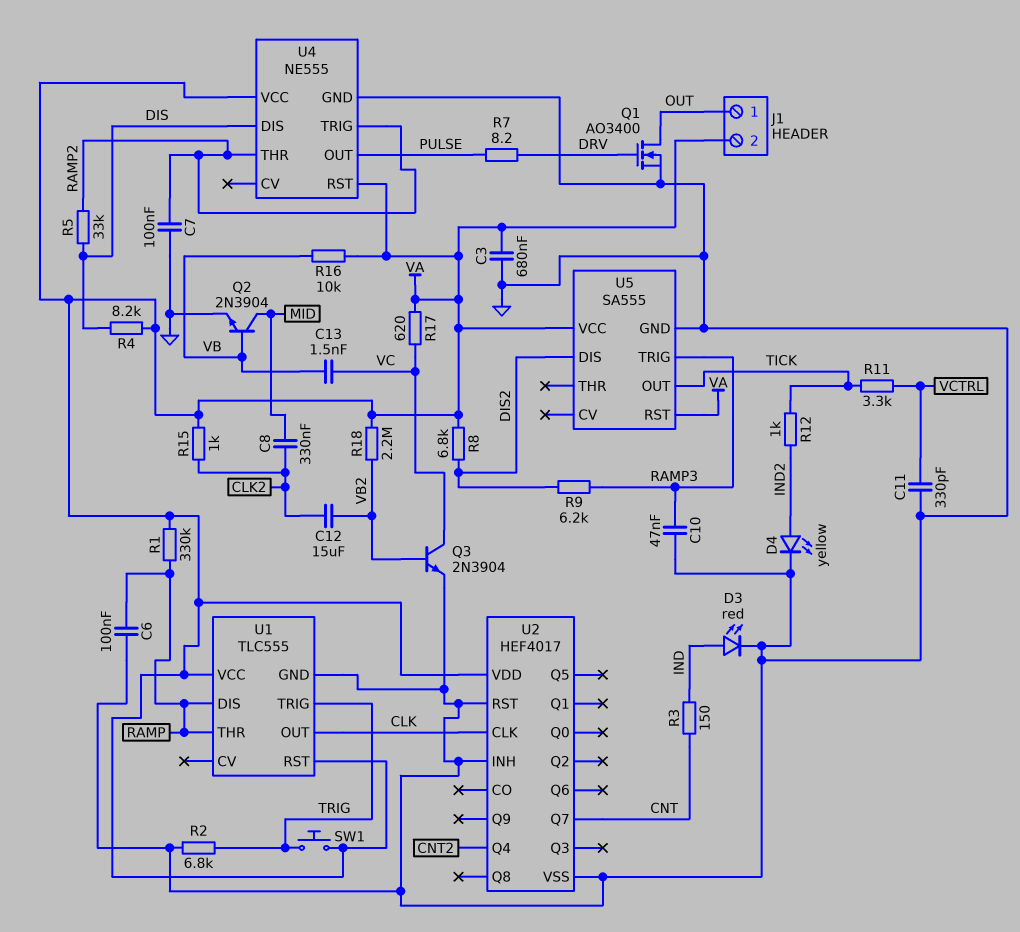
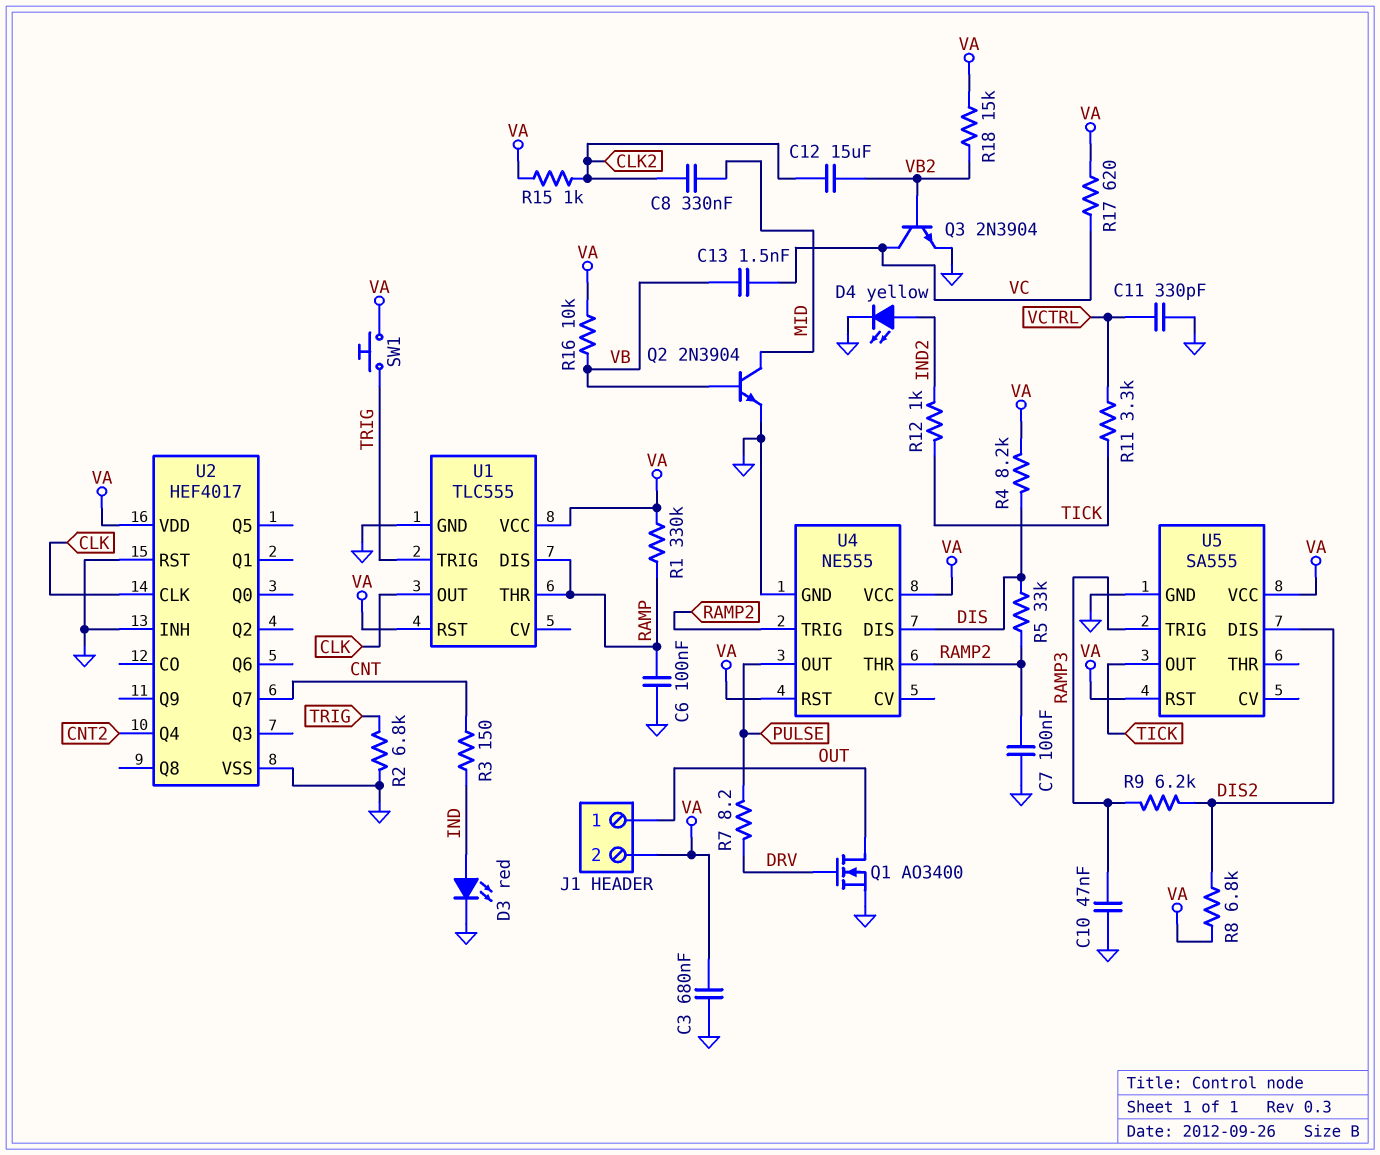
R18: 2.2M (VA, VB2) -> 15k (VA, VB2)

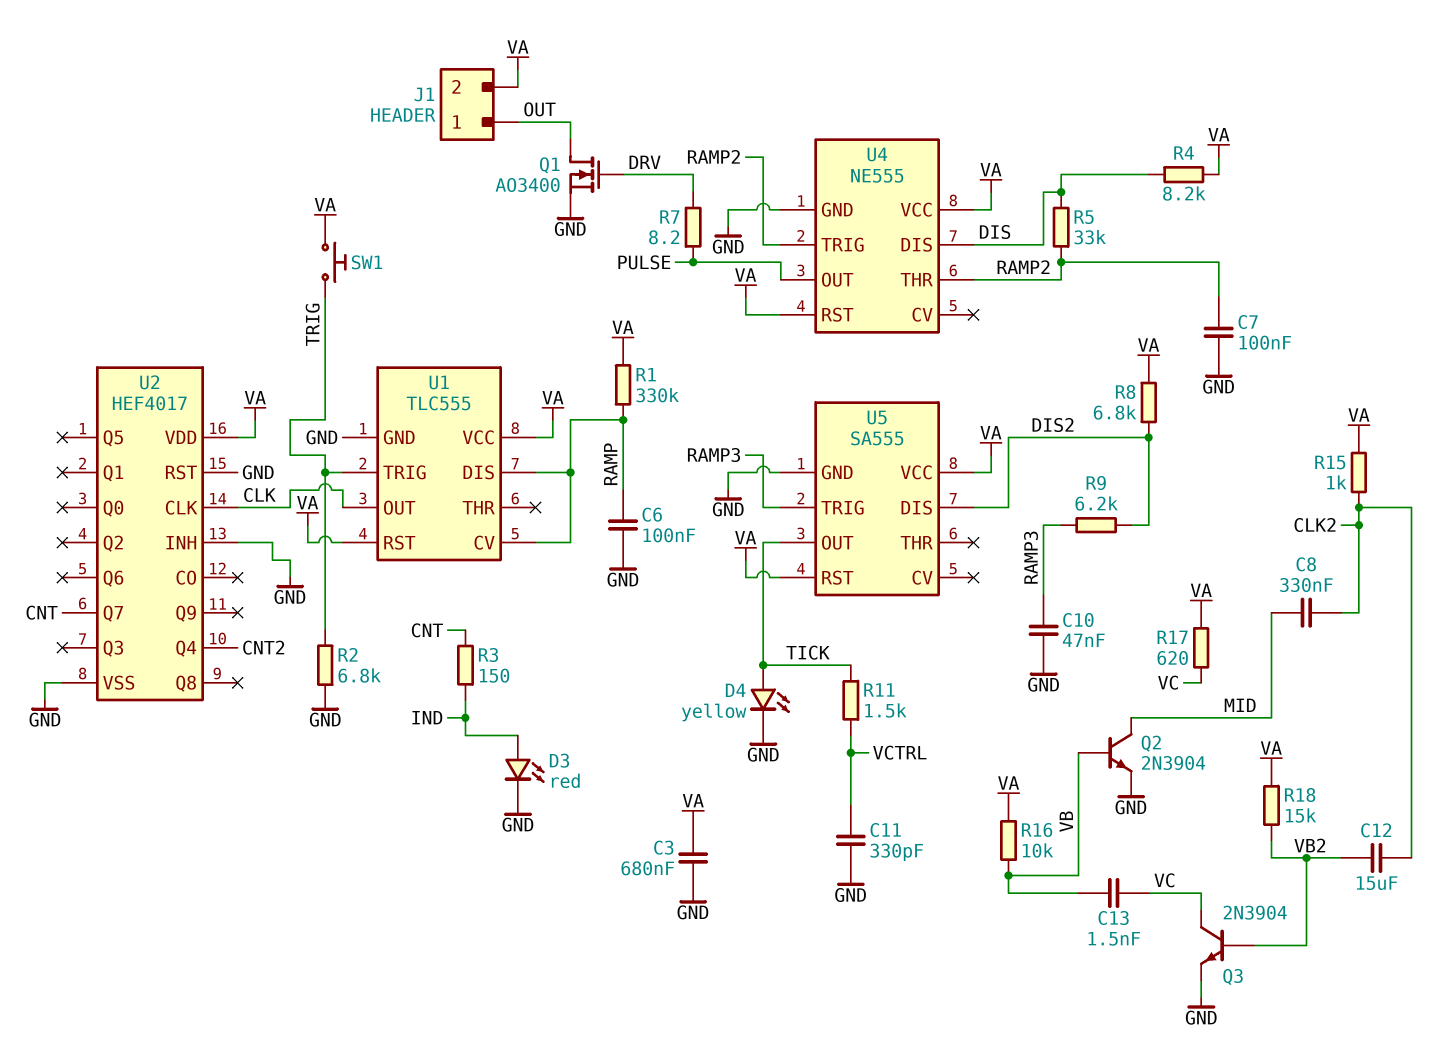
D4: LED yellow (A IND2, K GND) -> LED yellow (A TICK, K GND)
R11: 3.3k (TICK, VCTRL) -> 1.5k (TICK, VCTRL)
R12: 1k (IND2, TICK) -> none
U1 pin CV: none -> RAMP
U1 pin THR: RAMP -> none

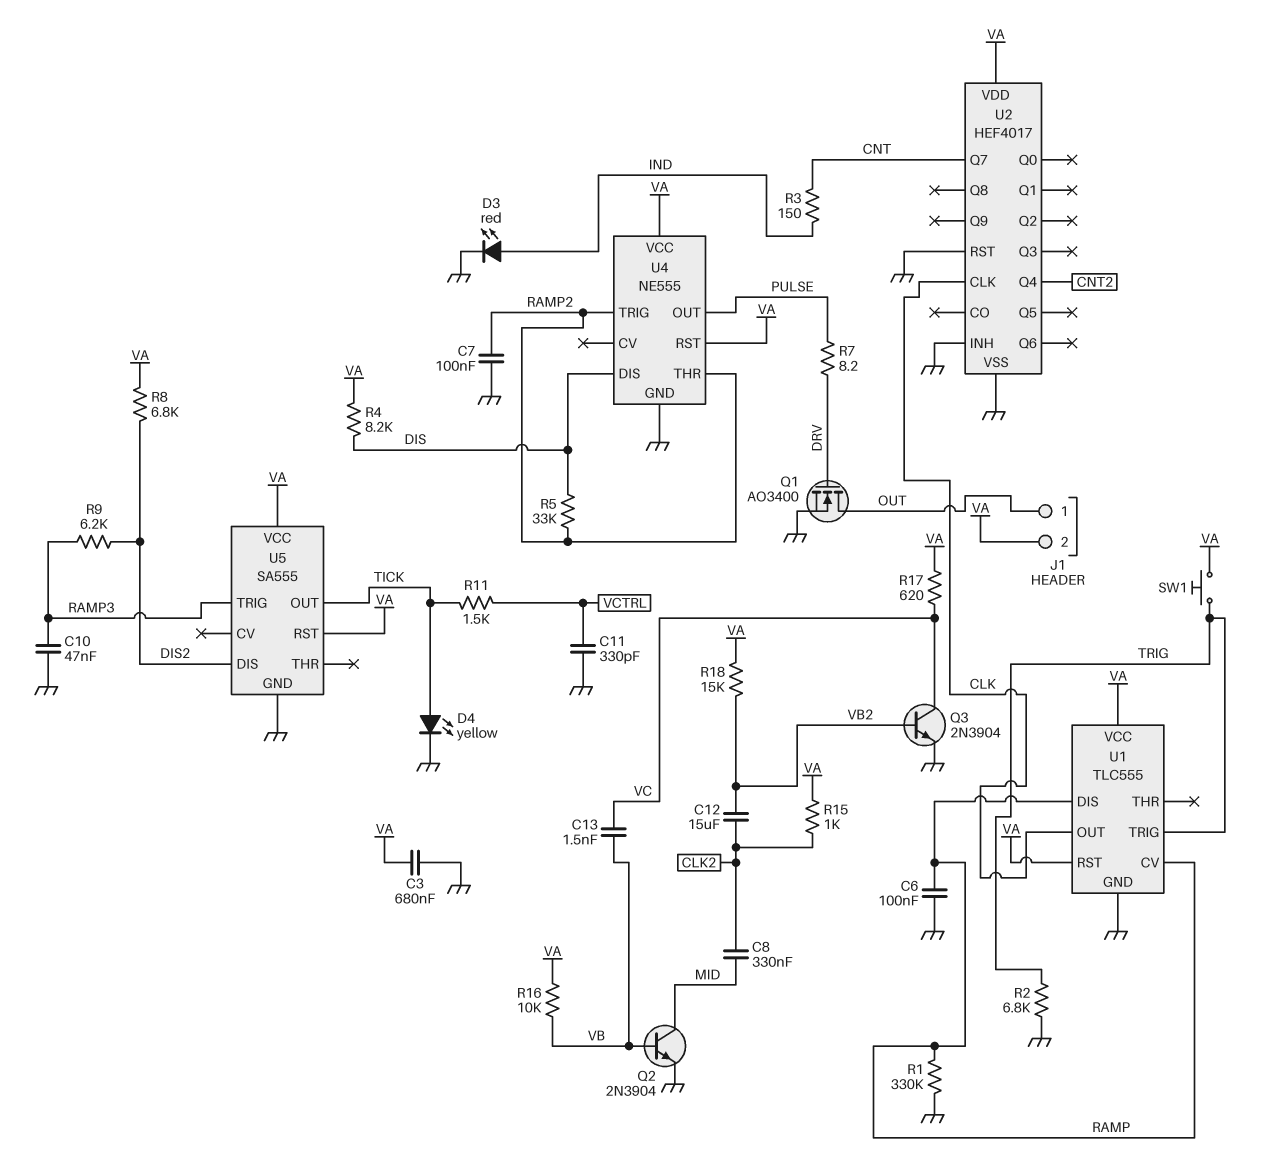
R1: 330k (RAMP, VA) -> 330k (GND, RAMP)

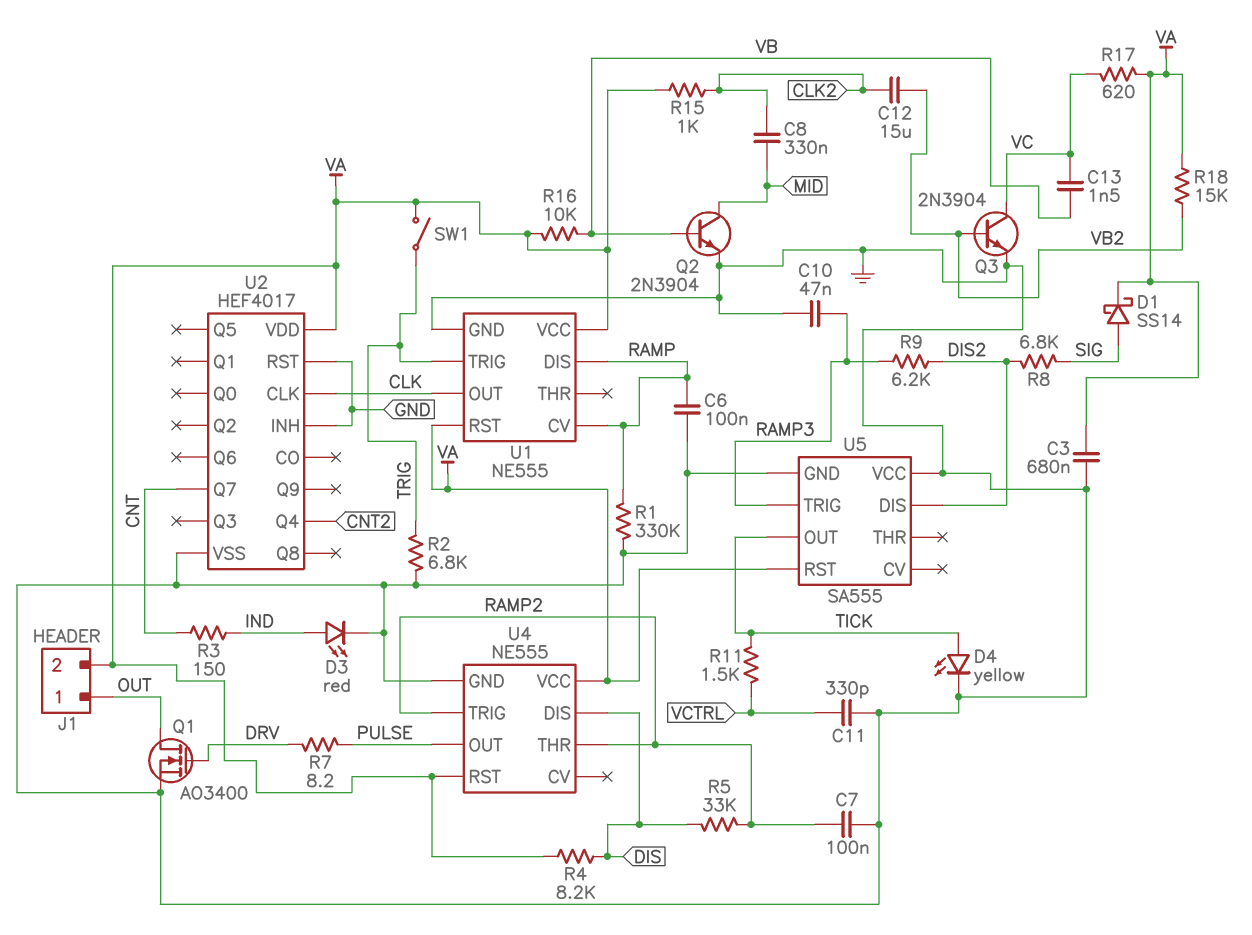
D1: none -> schottky SS14 (A SIG, K VA)
R8: 6.8k (DIS2, VA) -> 6.8k (DIS2, SIG)
SW1: button (TRIG, VA) -> switch (TRIG, VA)
U1: TLC555 -> NE555
U5 pin VCC: VA -> GND

